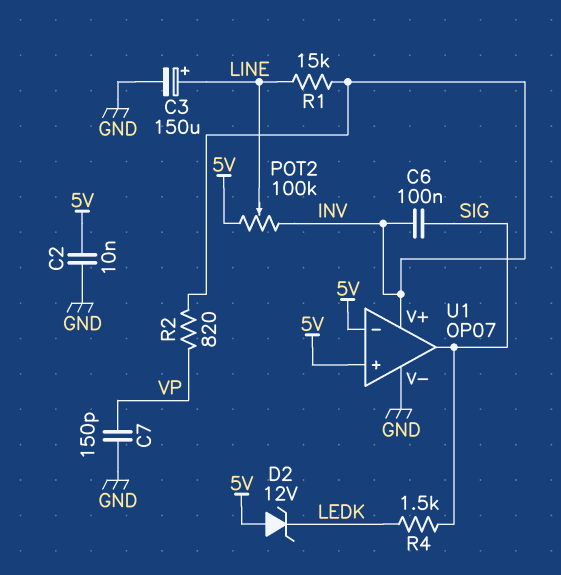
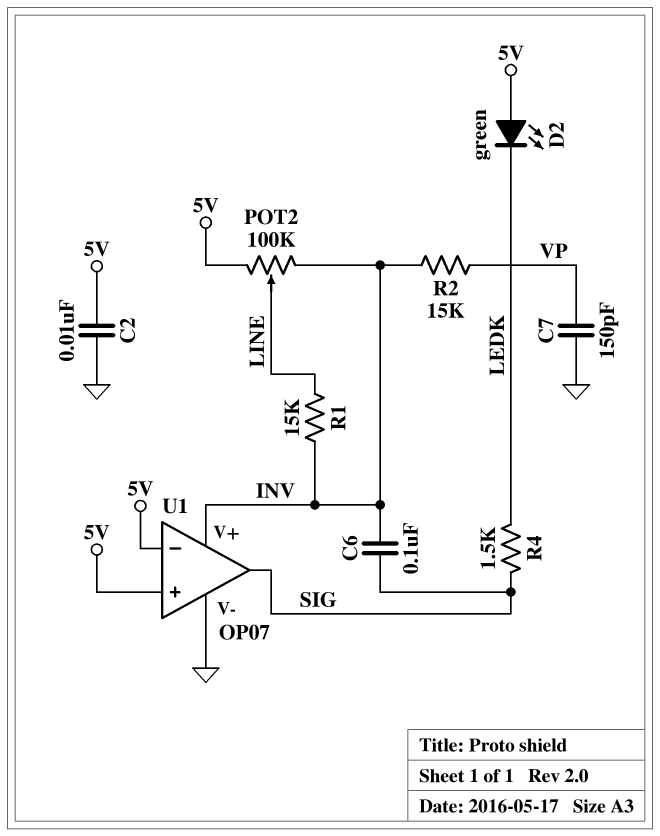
C3: 150uF (plus LINE, minus GND) -> none
D2: zener 12V (A 5V, K LEDK) -> LED green (A 5V, K LEDK)
R2: 820 (INV, VP) -> 15k (INV, VP)

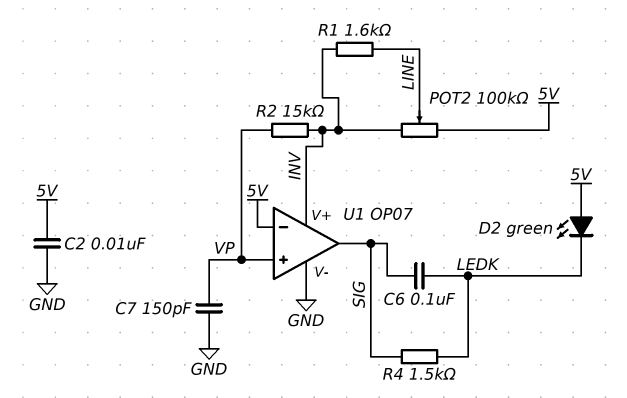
C6: 100nF (INV, SIG) -> 100nF (LEDK, SIG)
R1: 15k (INV, LINE) -> 1.6k (INV, LINE)
U1 pin in+: 5V -> VP

